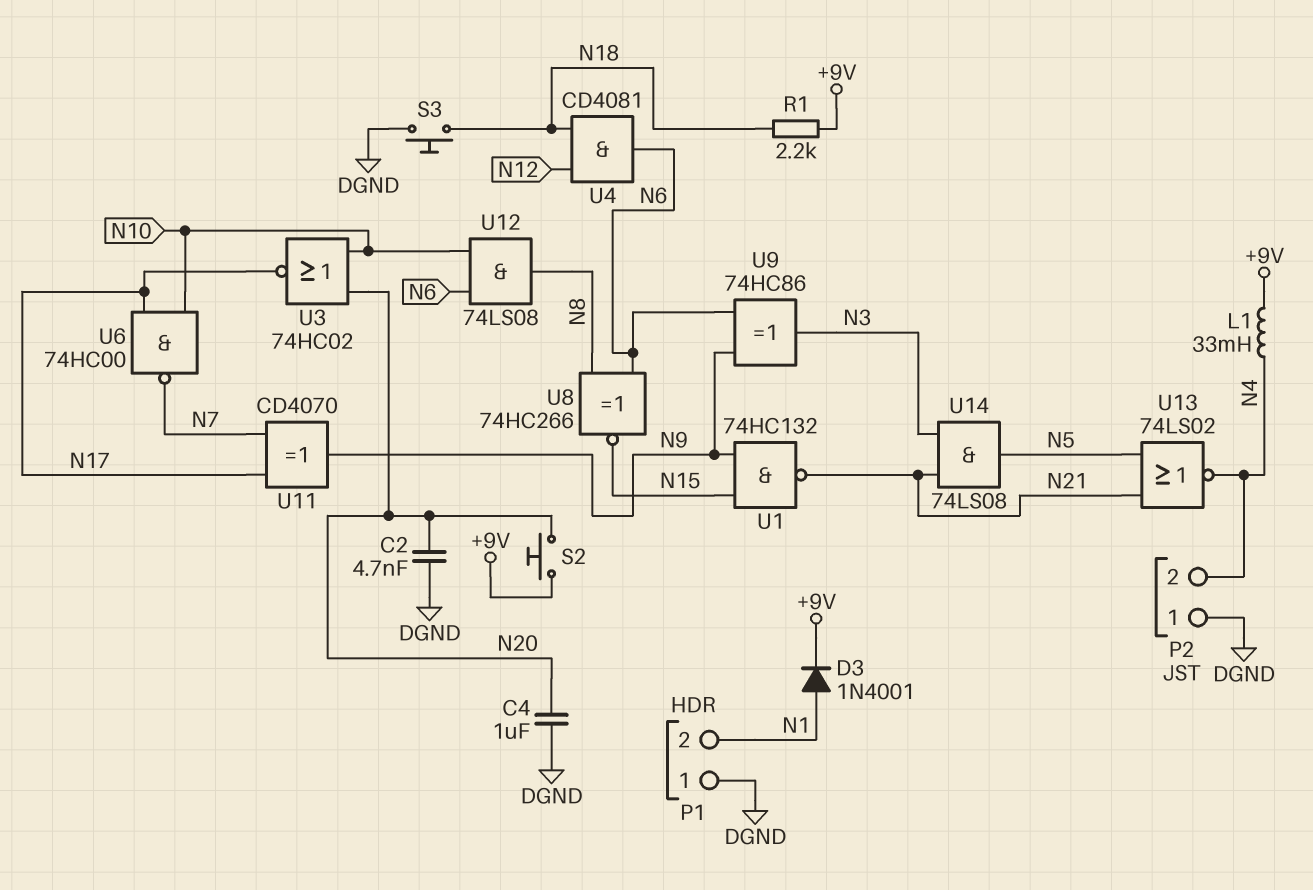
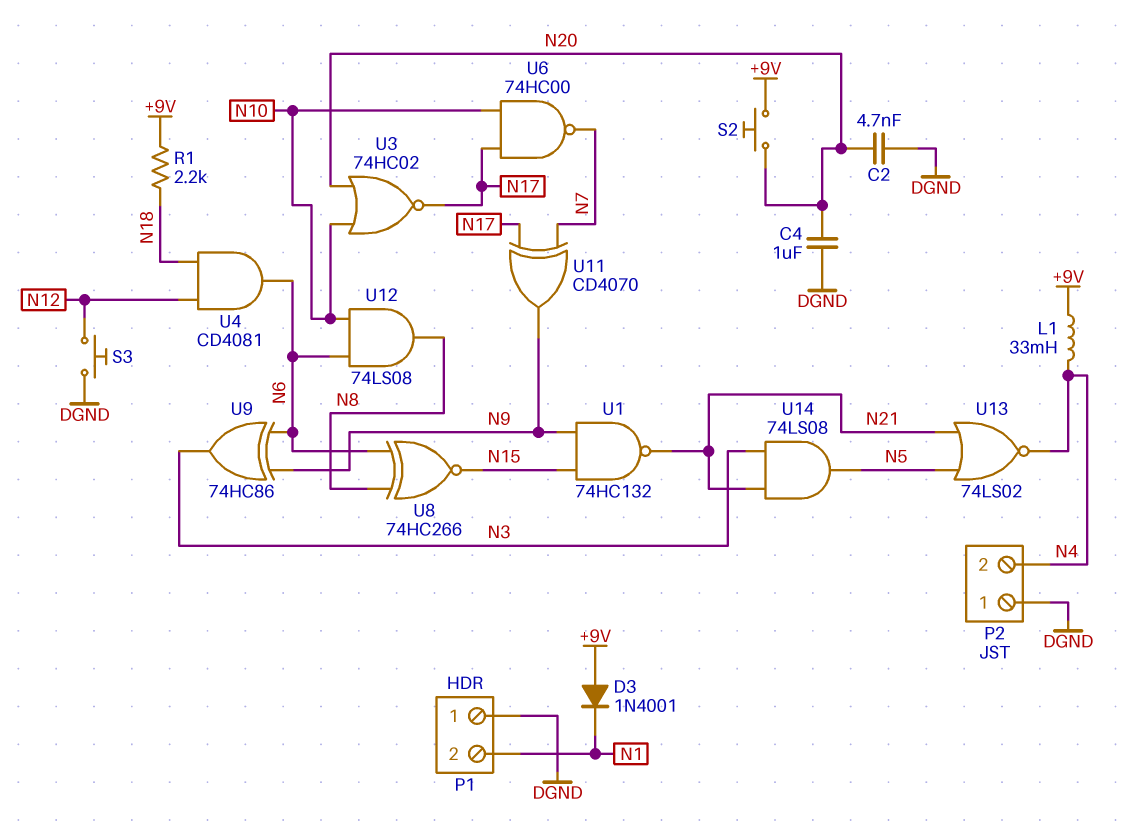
D3: diode 1N4001 (A N1, K +9V) -> diode 1N4001 (A +9V, K N1)
S3: button (DGND, N18) -> button (DGND, N12)

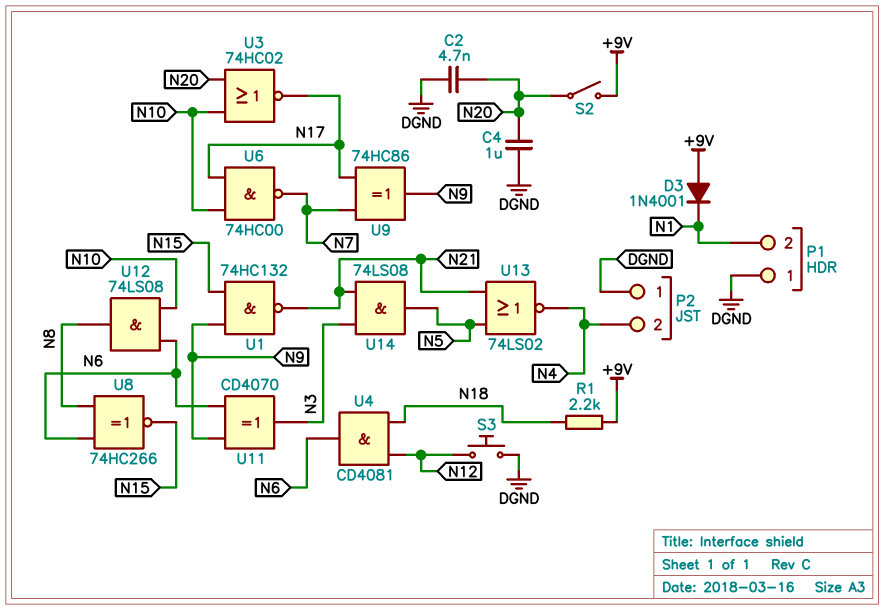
L1: 33mH (+9V, N4) -> none
S2: button (+9V, N20) -> switch (+9V, N20)
U9: XOR 74HC86 (in N6, in N9, out N3) -> XOR 74HC86 (in N7, in N17, out N9)
U11: XOR CD4070 (in N7, in N17, out N9) -> XOR CD4070 (in N6, in N9, out N3)

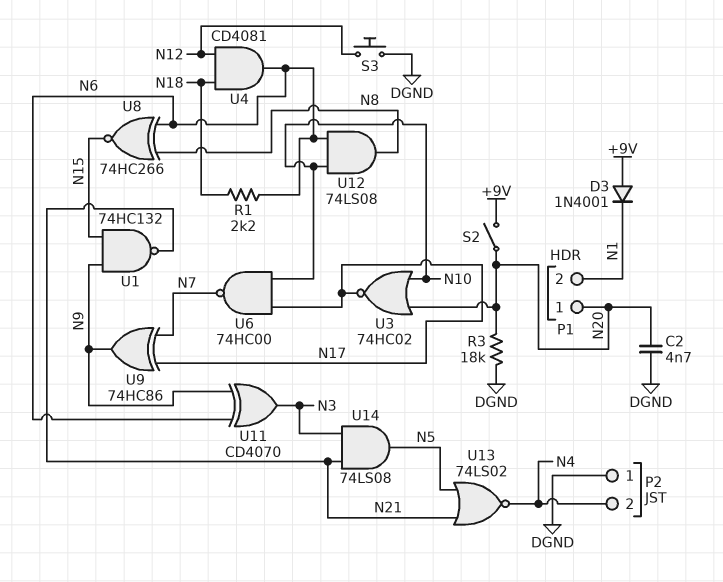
C4: 1uF (DGND, N20) -> none
P1 pin 1: DGND -> N20
R1: 2.2k (+9V, N18) -> 2.2k (N6, N18)
R3: none -> 18k (DGND, N20)

